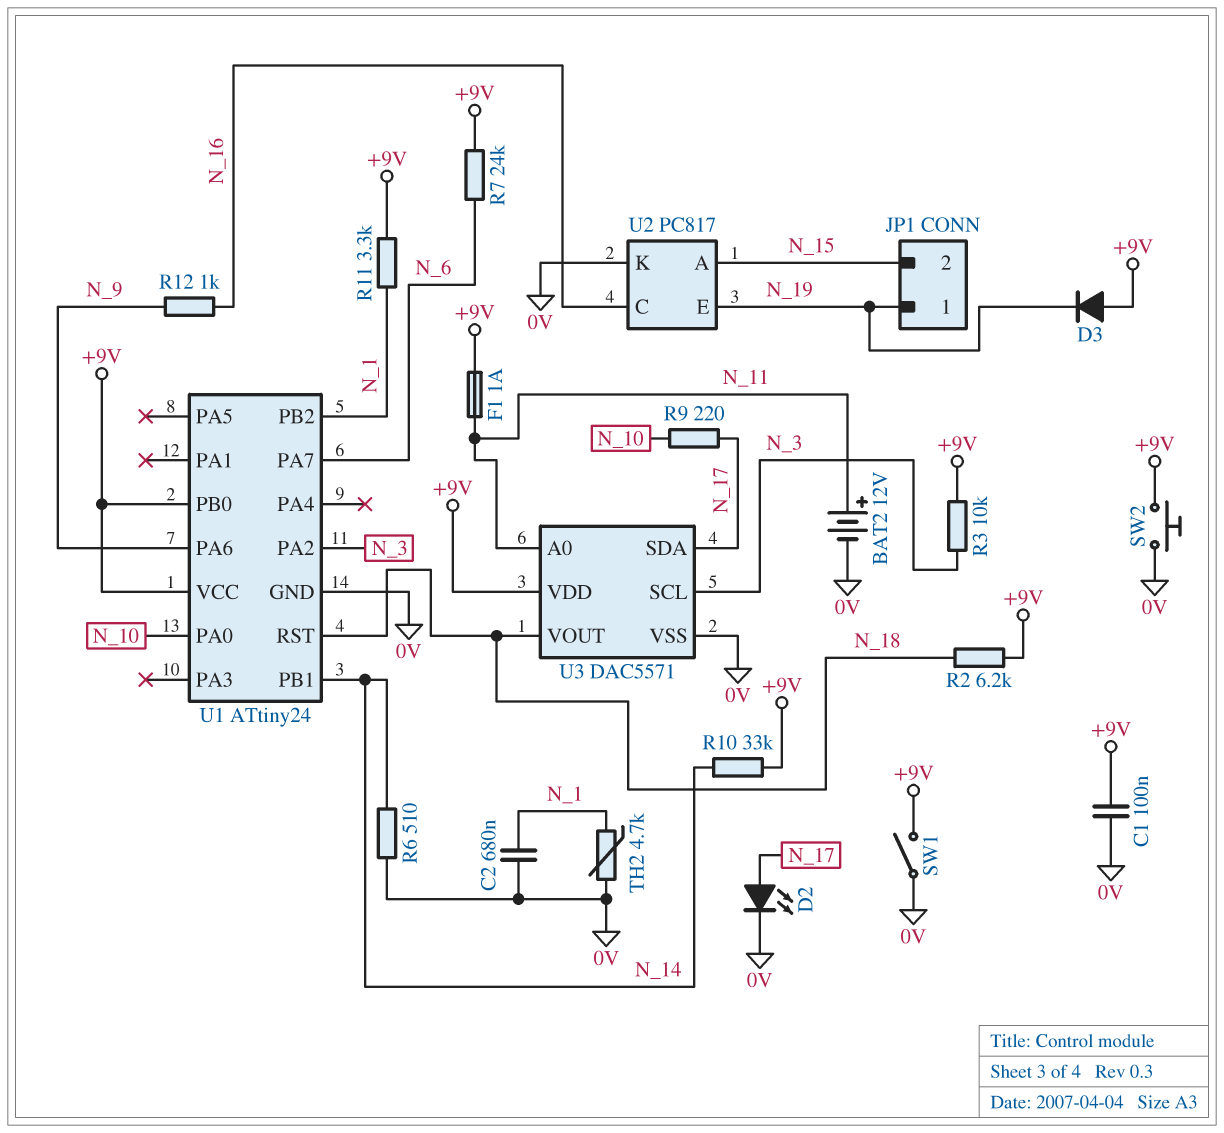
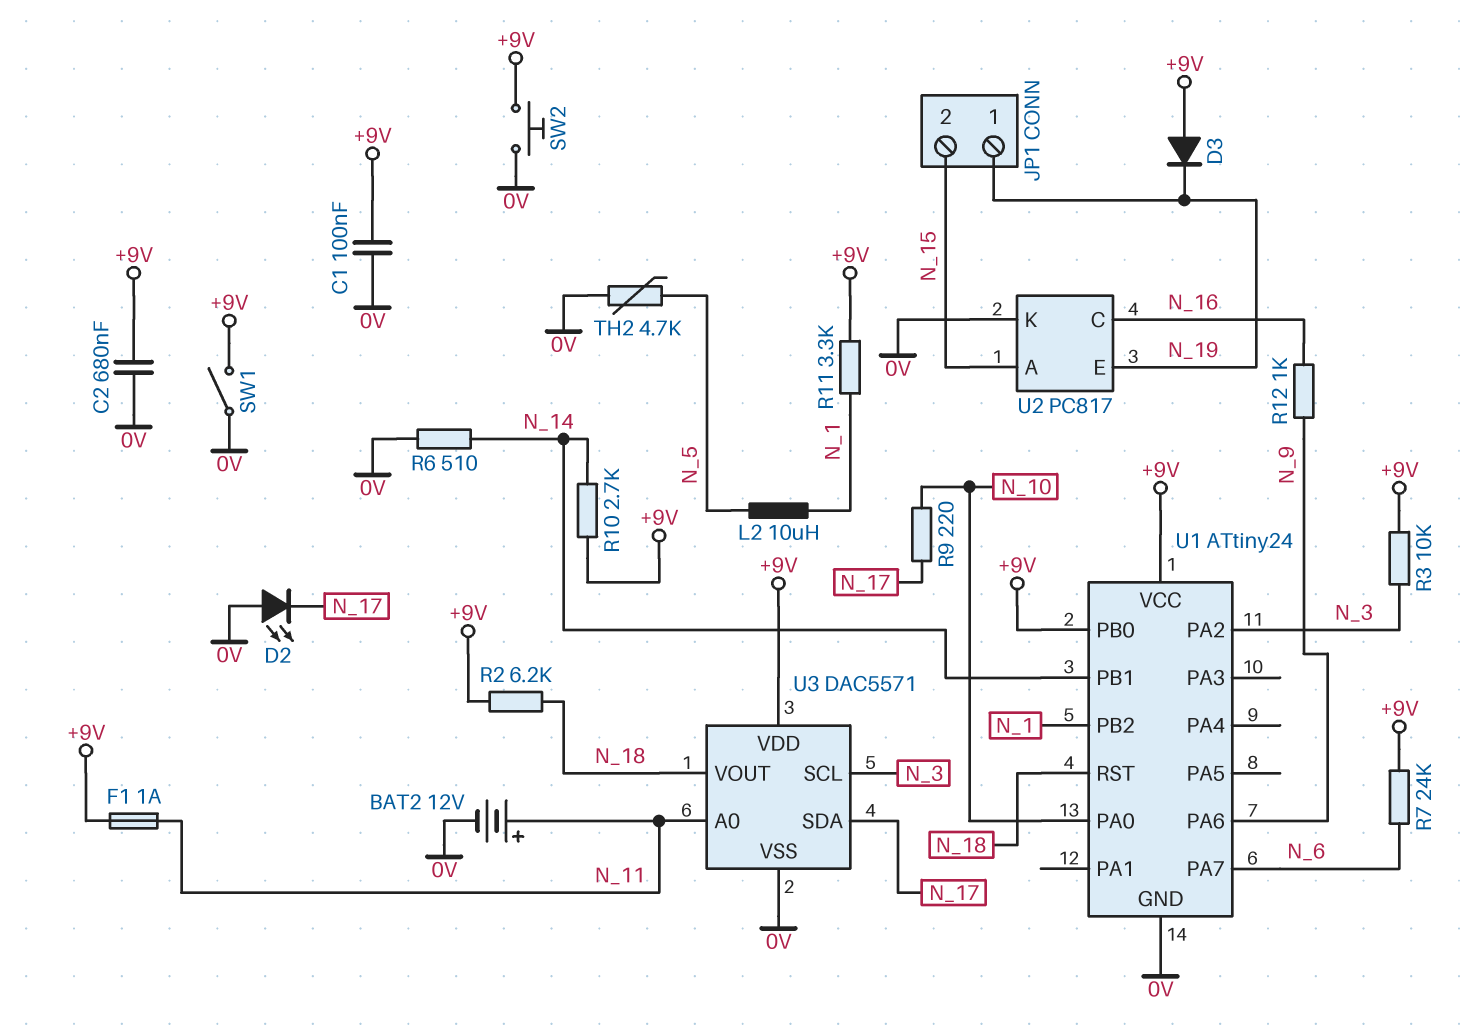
C2: 680nF (0V, N_1) -> 680nF (+9V, 0V)
D2: LED (A N_17, K 0V) -> LED (A 0V, K N_17)
L2: none -> 10uH (N_1, N_5)
R10: 33k (+9V, N_14) -> 2.7k (+9V, N_14)
TH2: 4.7k (0V, N_1) -> 4.7k (0V, N_5)

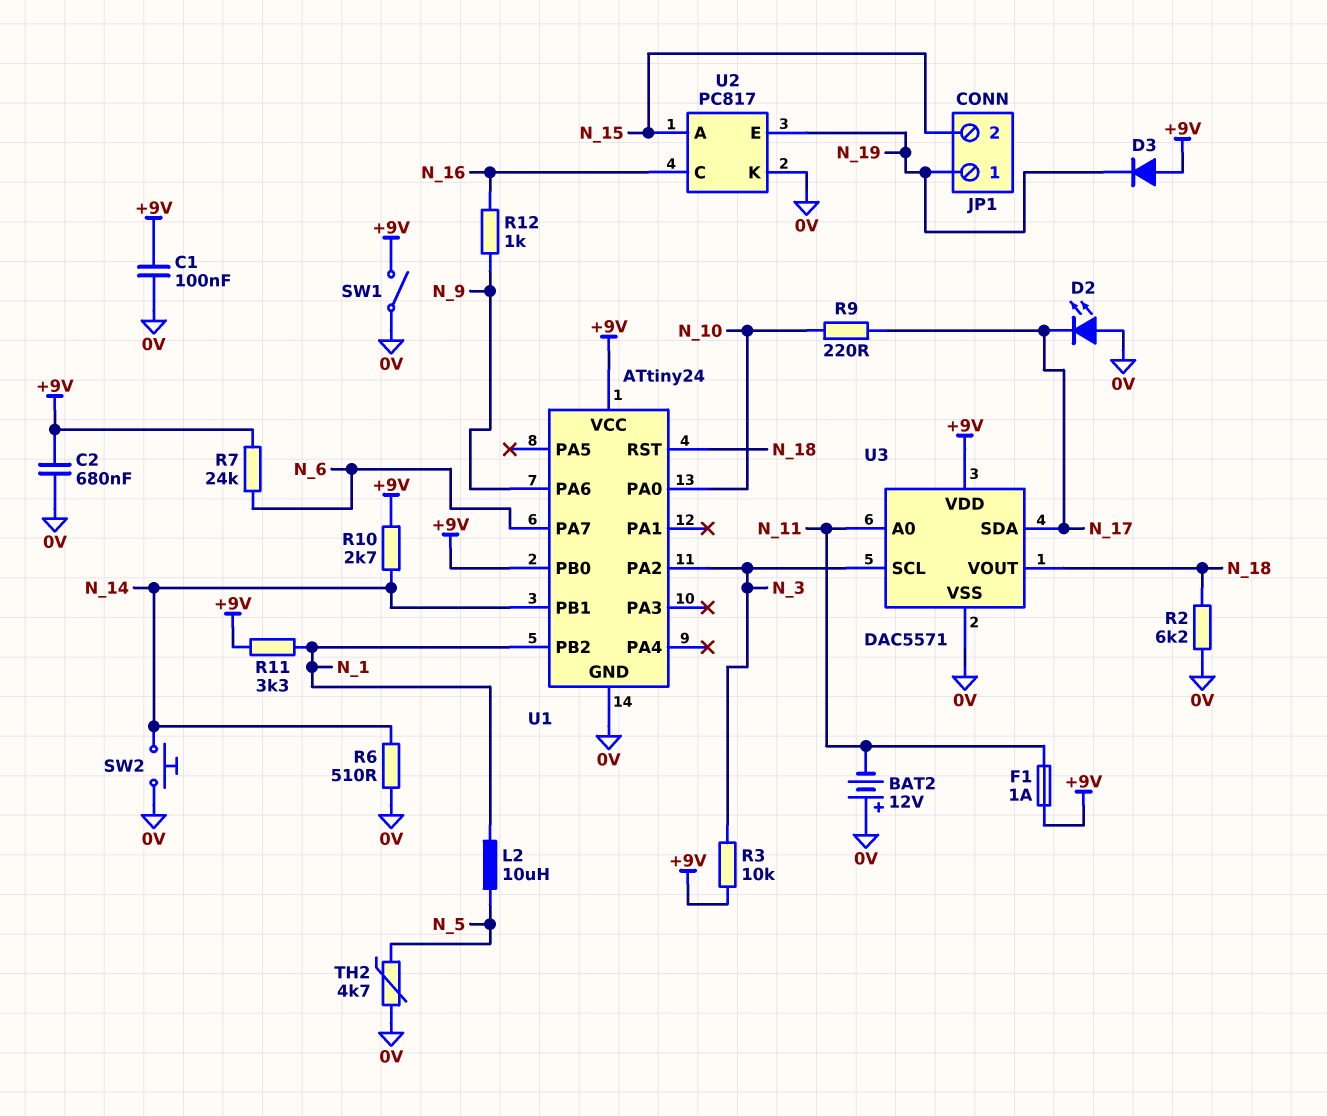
BAT2: 12V (plus N_11, minus 0V) -> 12V (plus 0V, minus N_11)
R2: 6.2k (+9V, N_18) -> 6.2k (0V, N_18)
SW2: button (+9V, 0V) -> button (0V, N_14)

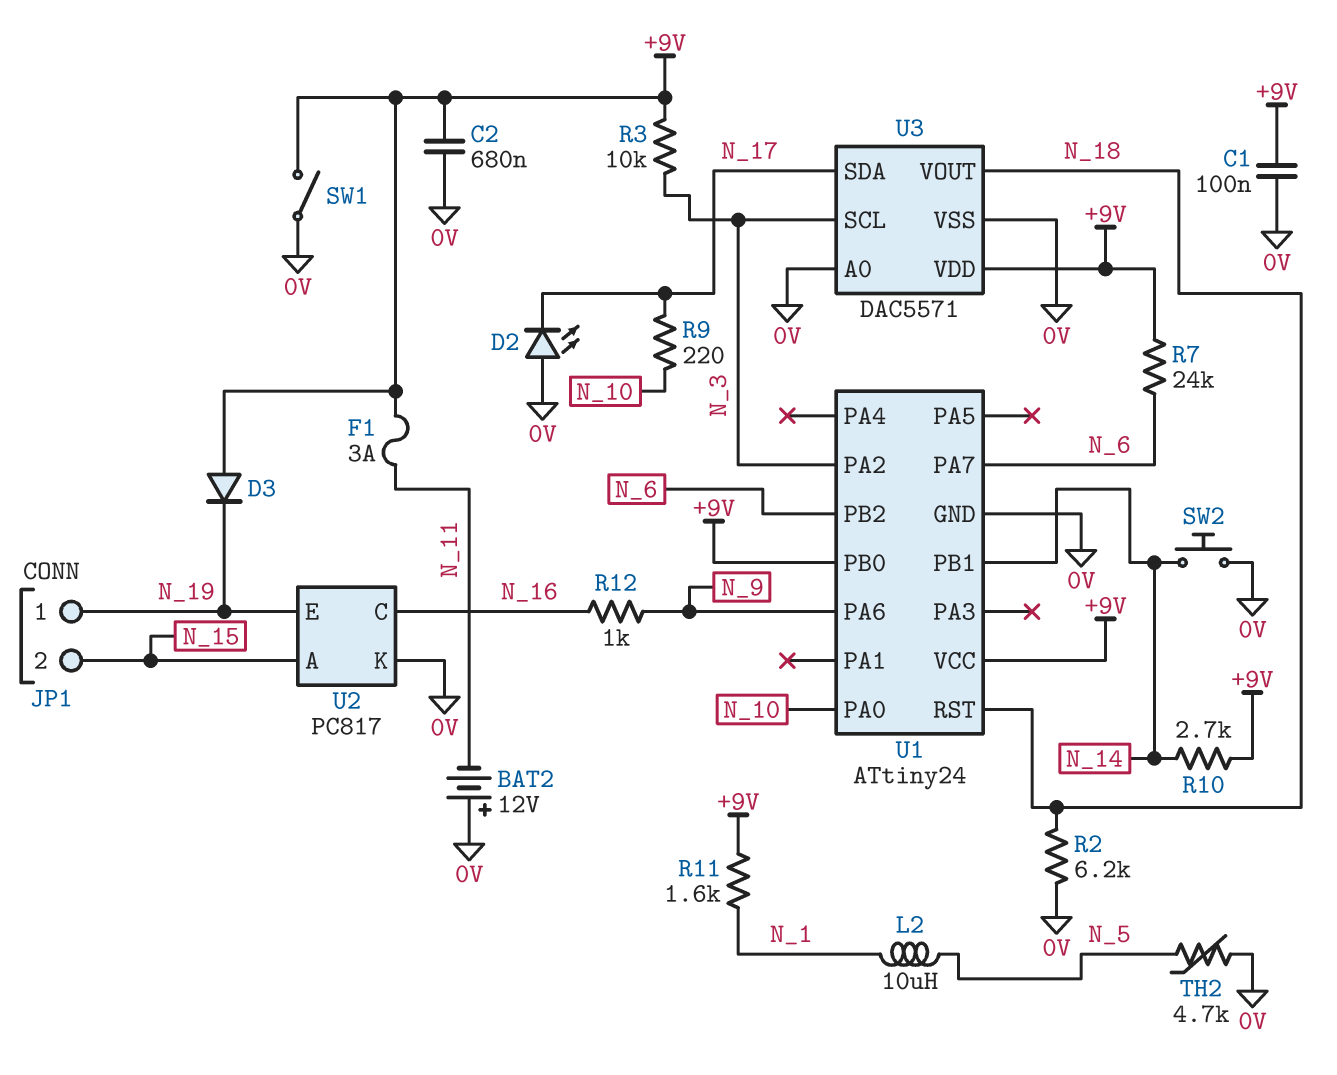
F1: 1A (+9V, N_11) -> 3A (+9V, N_11)
R6: 510 (0V, N_14) -> none
R11: 3.3k (+9V, N_1) -> 1.6k (+9V, N_1)
U1 pin PB2: N_1 -> N_6
U3 pin A0: N_11 -> 0V

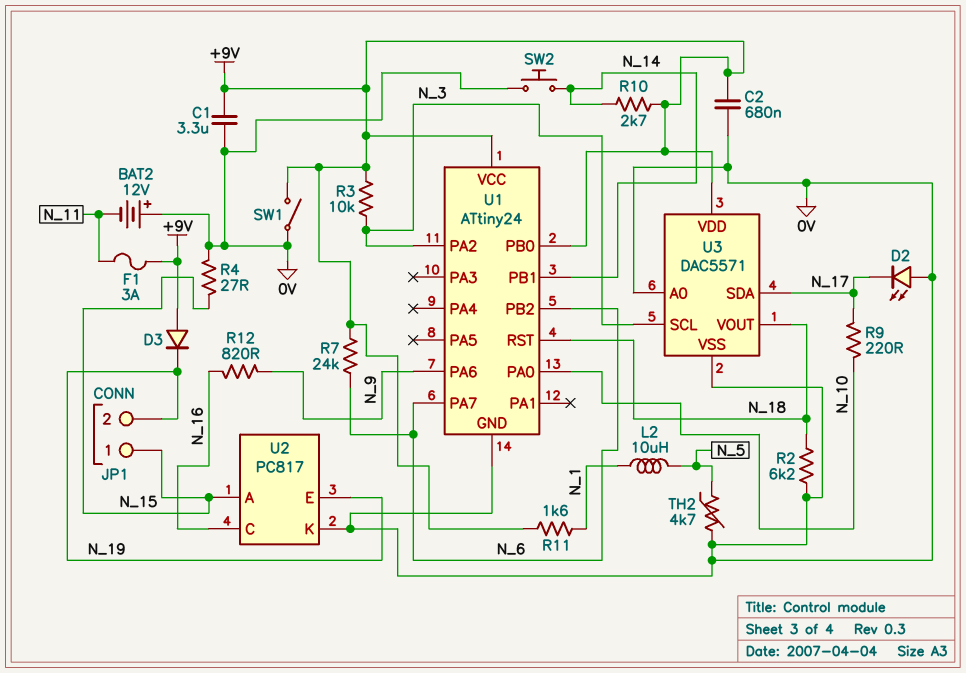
C1: 100nF (+9V, 0V) -> 3.3uF (+9V, 0V)
JP1 pin 1: N_19 -> N_15
JP1 pin 2: N_15 -> N_19
R4: none -> 27 (0V, N_15)
R12: 1k (N_9, N_16) -> 820 (N_9, N_16)

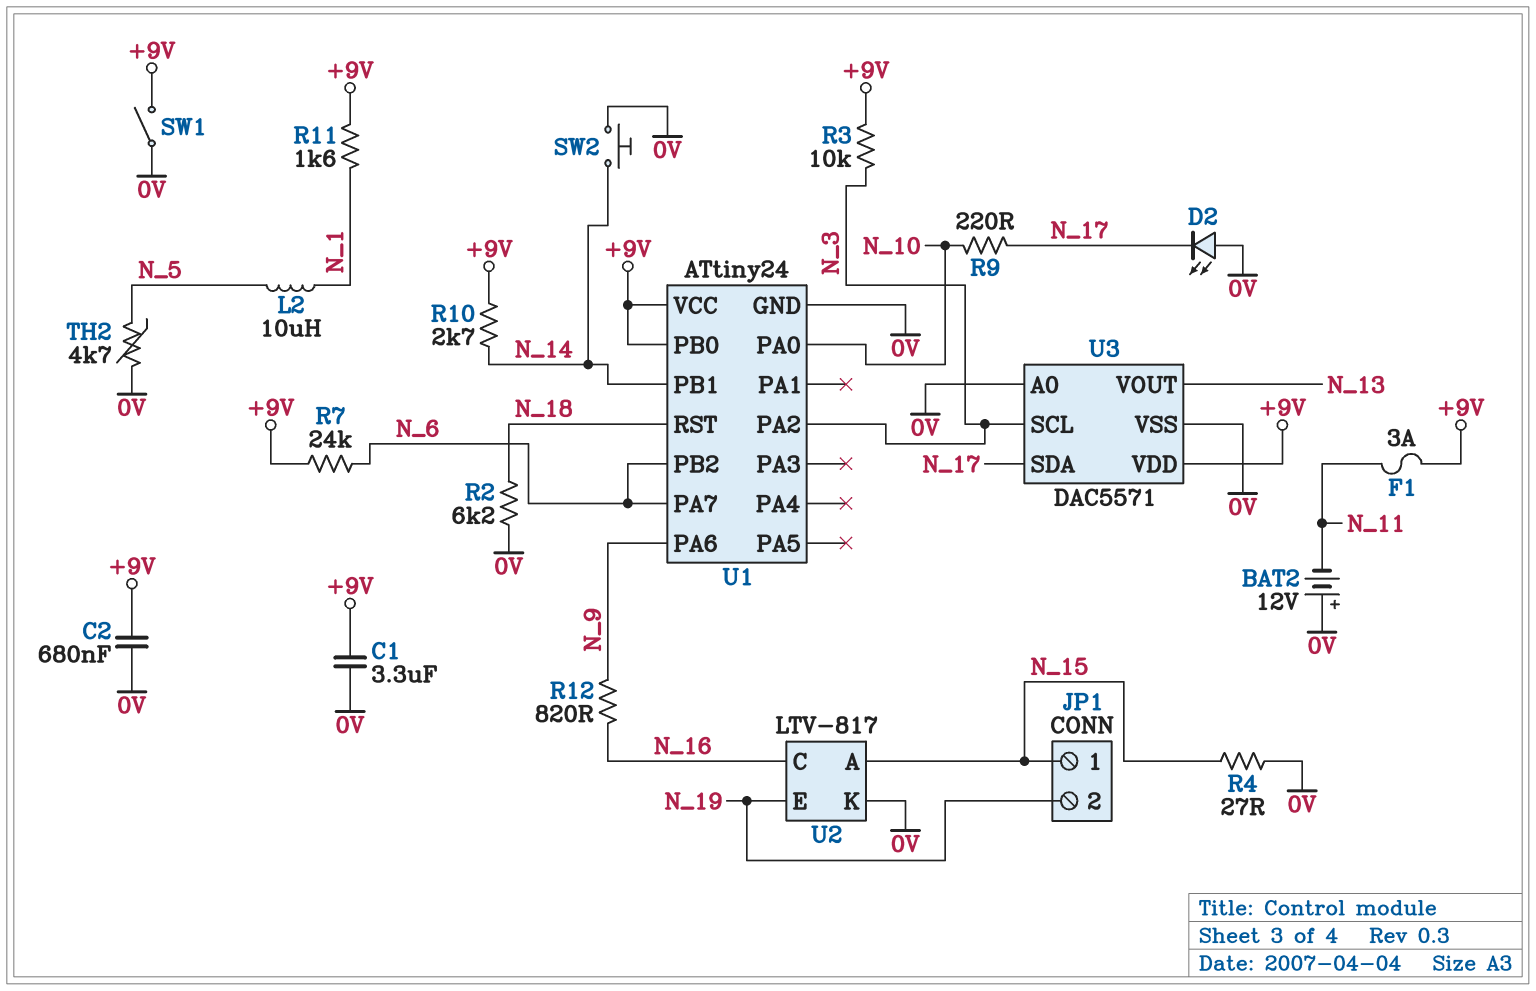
D3: diode (A +9V, K N_19) -> none
U2: PC817 -> LTV-817
U3 pin VOUT: N_18 -> N_13

